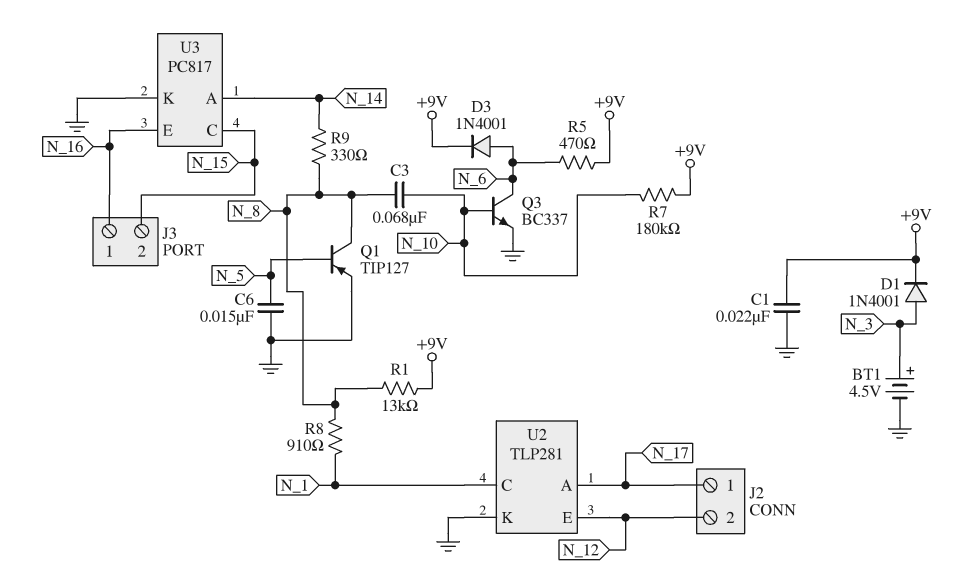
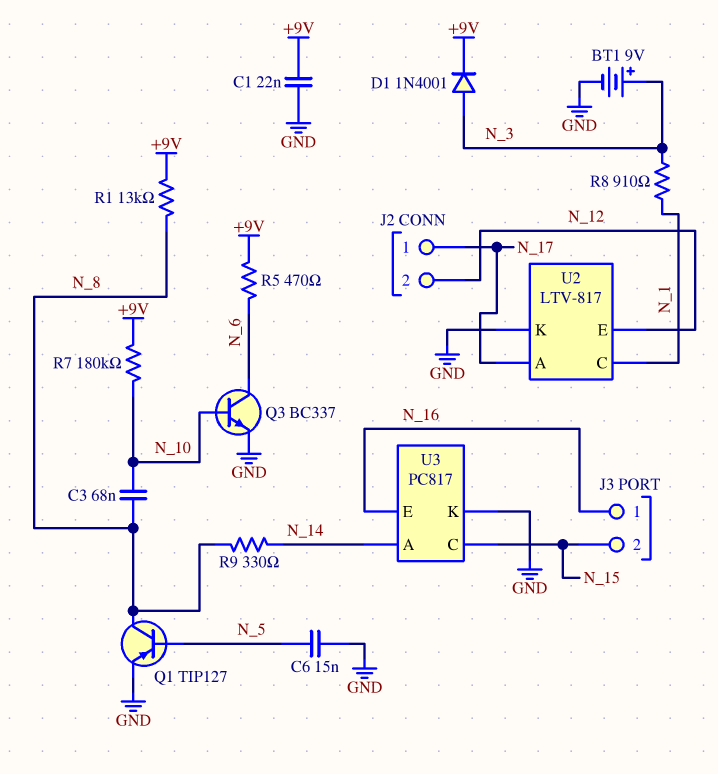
BT1: 4.5V (plus N_3, minus GND) -> 9V (plus N_3, minus GND)
D3: diode 1N4001 (A N_6, K +9V) -> none
R8: 910 (N_1, N_8) -> 910 (N_1, N_3)
U2: TLP281 -> LTV-817

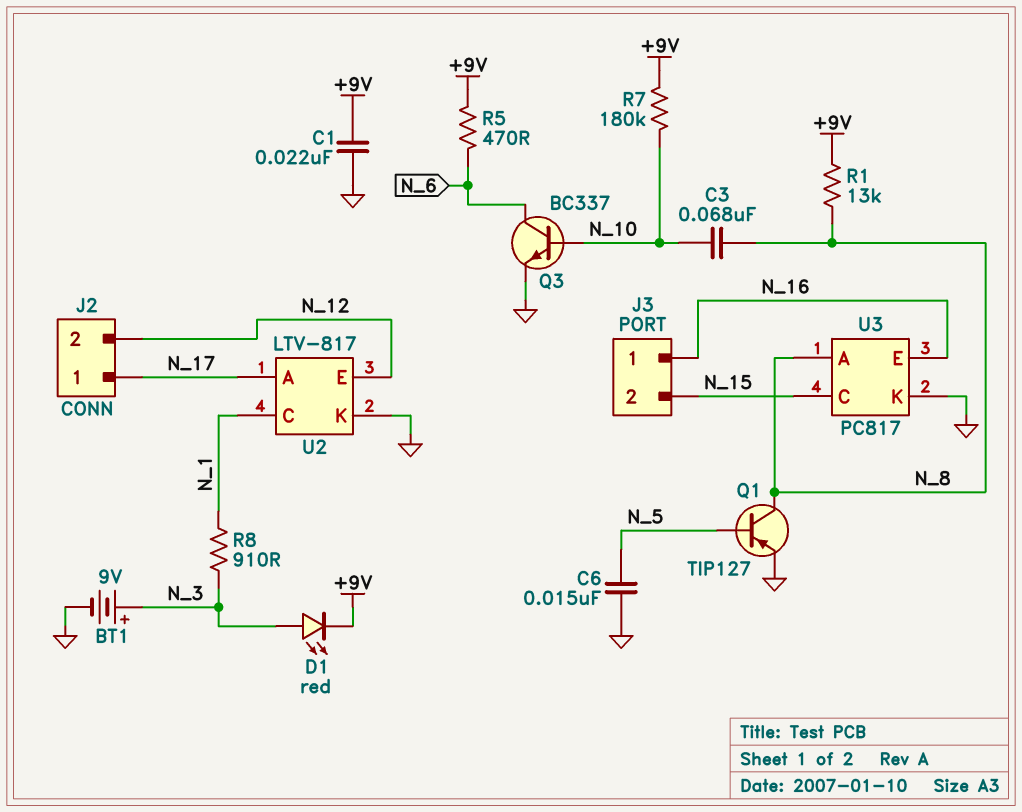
D1: diode 1N4001 (A N_3, K +9V) -> LED red (A N_3, K +9V)
R9: 330 (N_8, N_14) -> none
U3 pin A: N_14 -> N_8

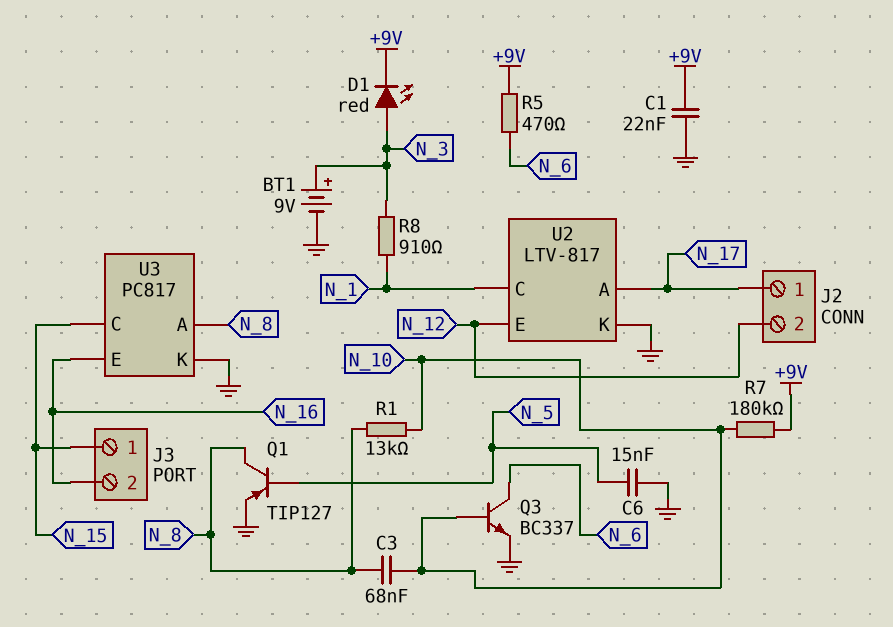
J3 pin 1: N_16 -> N_15
J3 pin 2: N_15 -> N_16
R1: 13k (+9V, N_8) -> 13k (N_8, N_10)

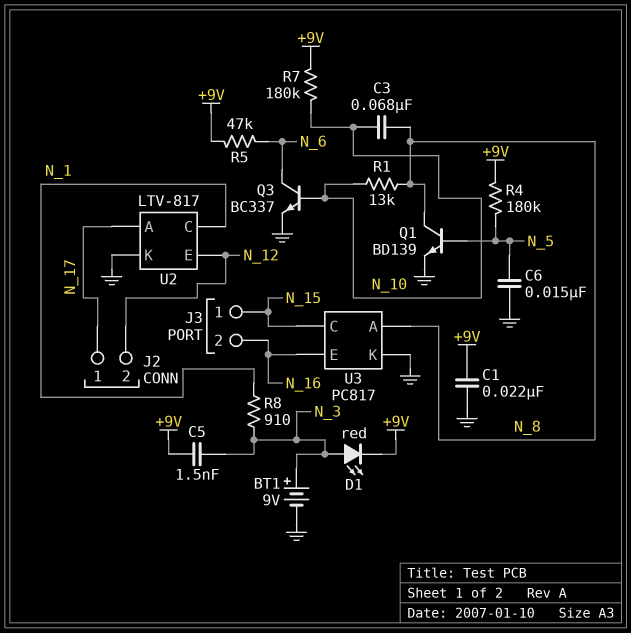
C5: none -> 1.5nF (+9V, N_3)
Q1: PNP TIP127 (B N_5, C N_8, E GND) -> NPN BD139 (B N_5, C N_8, E GND)
R4: none -> 180k (+9V, N_5)
R5: 470 (+9V, N_6) -> 47k (+9V, N_6)

